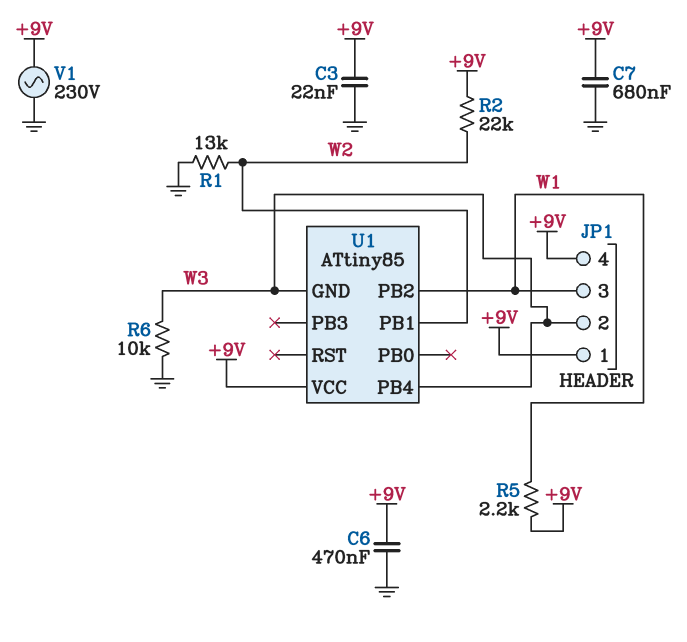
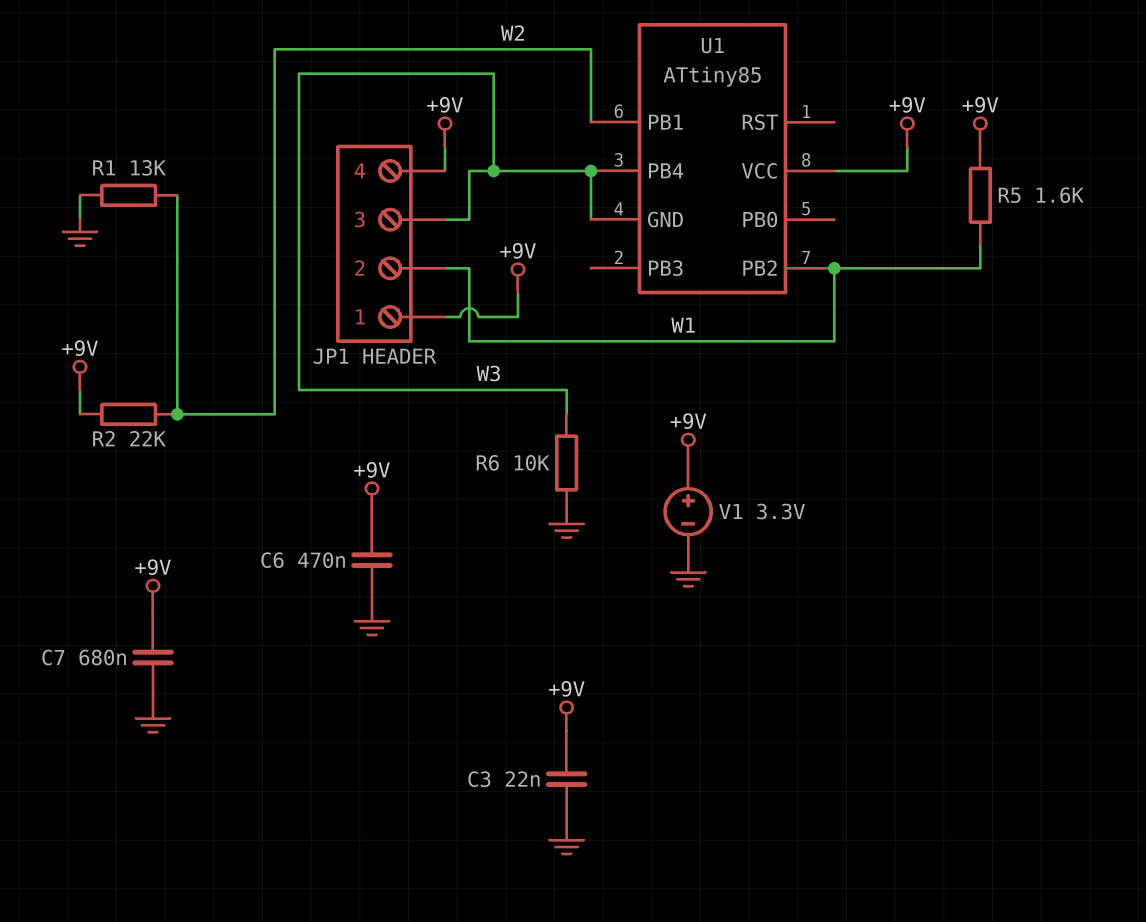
JP1 pin 2: W3 -> W1
JP1 pin 3: W1 -> W3
R5: 2.2k (+9V, W1) -> 1.6k (+9V, W1)
V1: AC 230V (+9V, GND) -> 3.3V (plus +9V, minus GND)

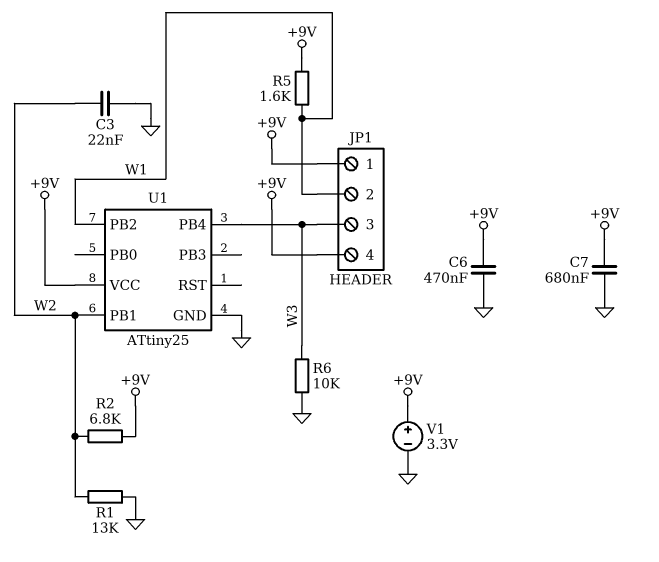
C3: 22nF (+9V, GND) -> 22nF (GND, W2)
R2: 22k (+9V, W2) -> 6.8k (+9V, W2)
U1: ATtiny85 -> ATtiny25
U1 pin GND: W3 -> GND

